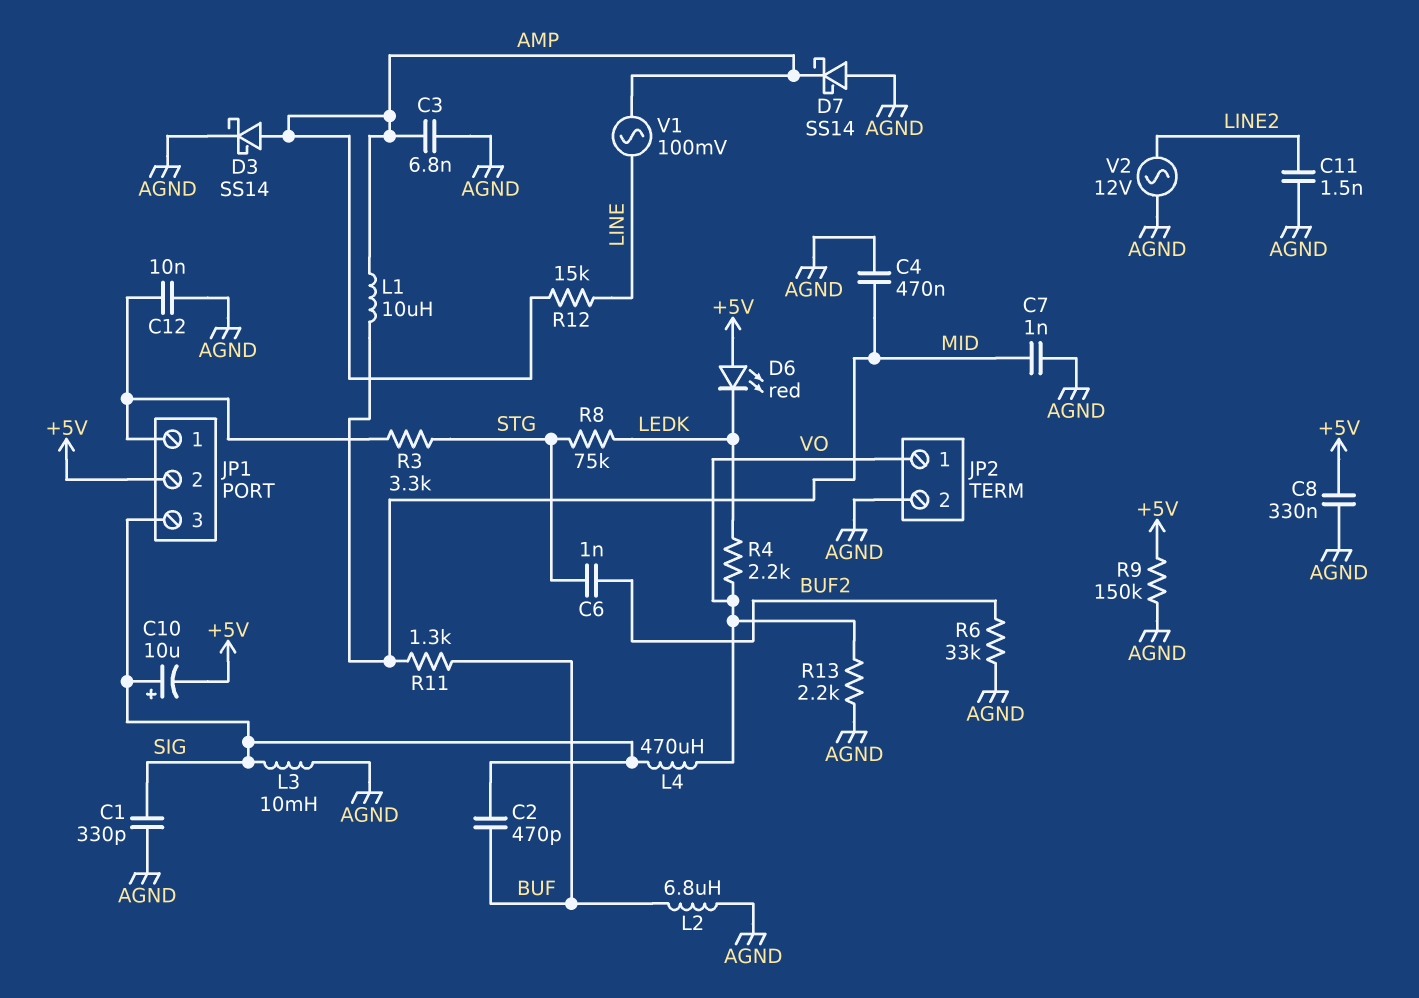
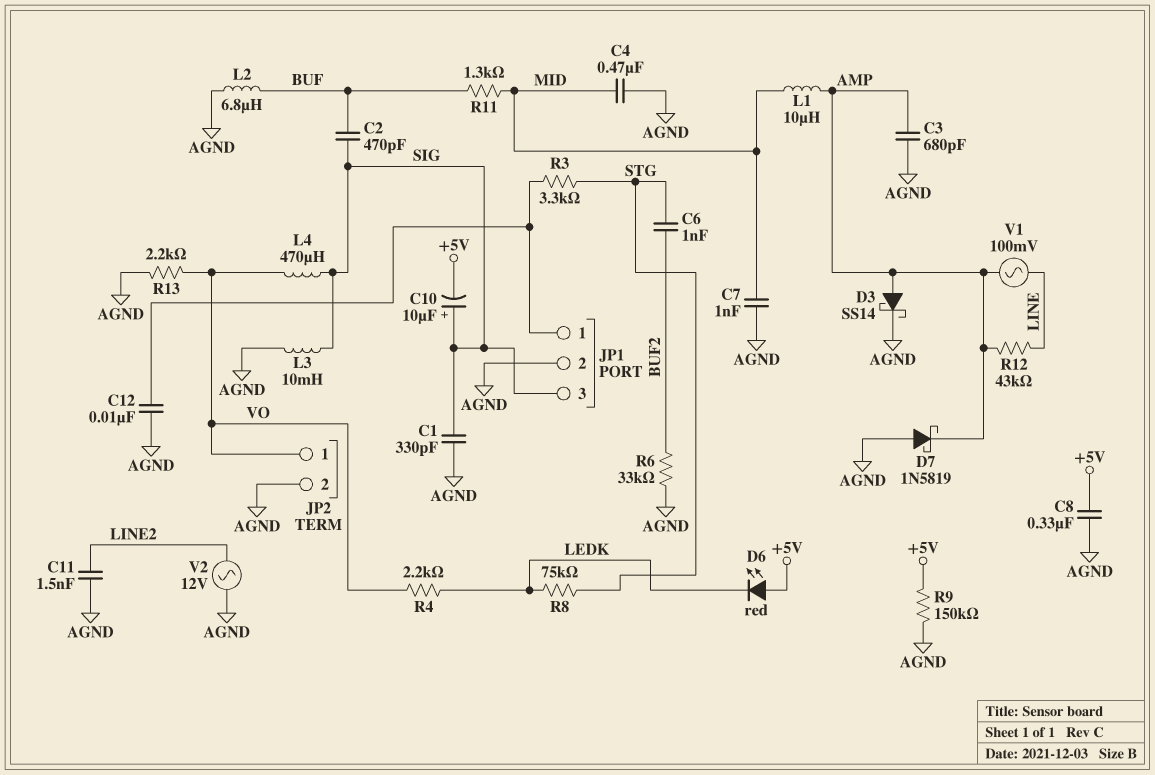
C3: 6.8nF (AGND, AMP) -> 680pF (AGND, AMP)
D7: schottky SS14 (A AGND, K AMP) -> schottky 1N5819 (A AGND, K AMP)
JP1 pin 2: +5V -> AGND
R12: 15k (AMP, LINE) -> 43k (AMP, LINE)

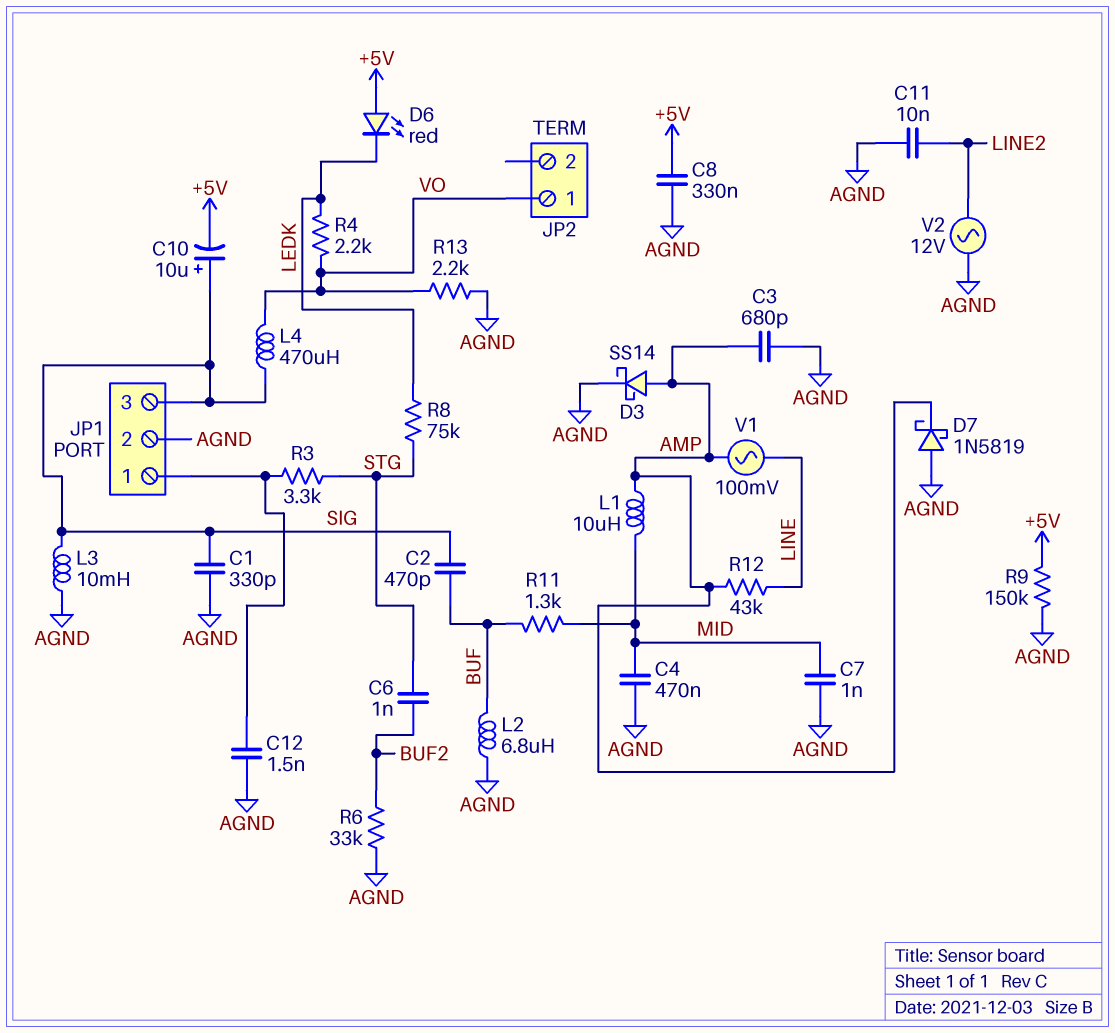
C11: 1.5nF (AGND, LINE2) -> 10nF (AGND, LINE2)
C12: 10nF (AGND, JP1/1) -> 1.5nF (AGND, JP1/1)
JP2 pin 2: AGND -> none

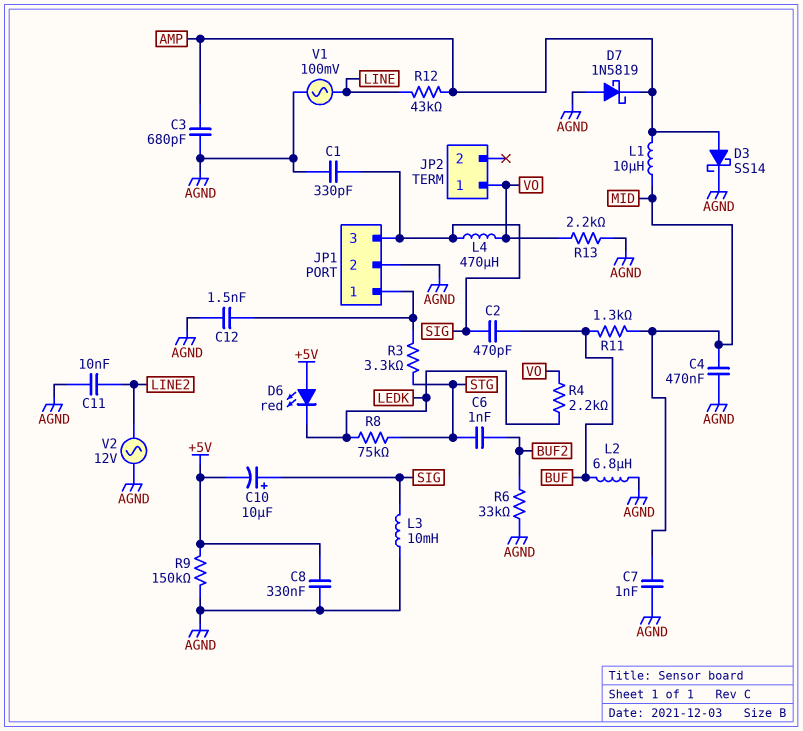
V1: AC 100mV (AMP, LINE) -> AC 100mV (AGND, LINE)

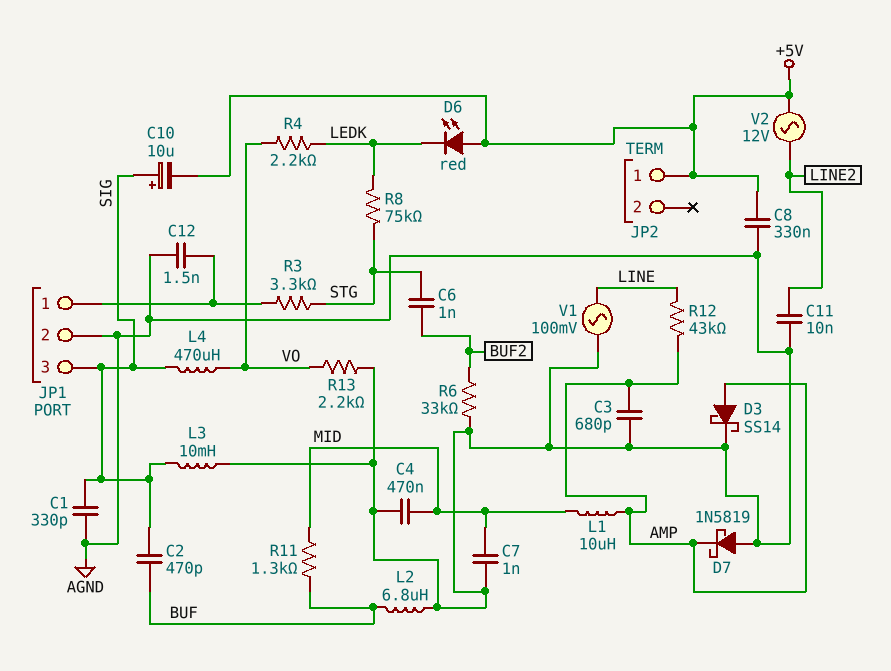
JP2 pin 1: VO -> +5V
R9: 150k (+5V, AGND) -> none
V2: AC 12V (AGND, LINE2) -> AC 12V (+5V, LINE2)

